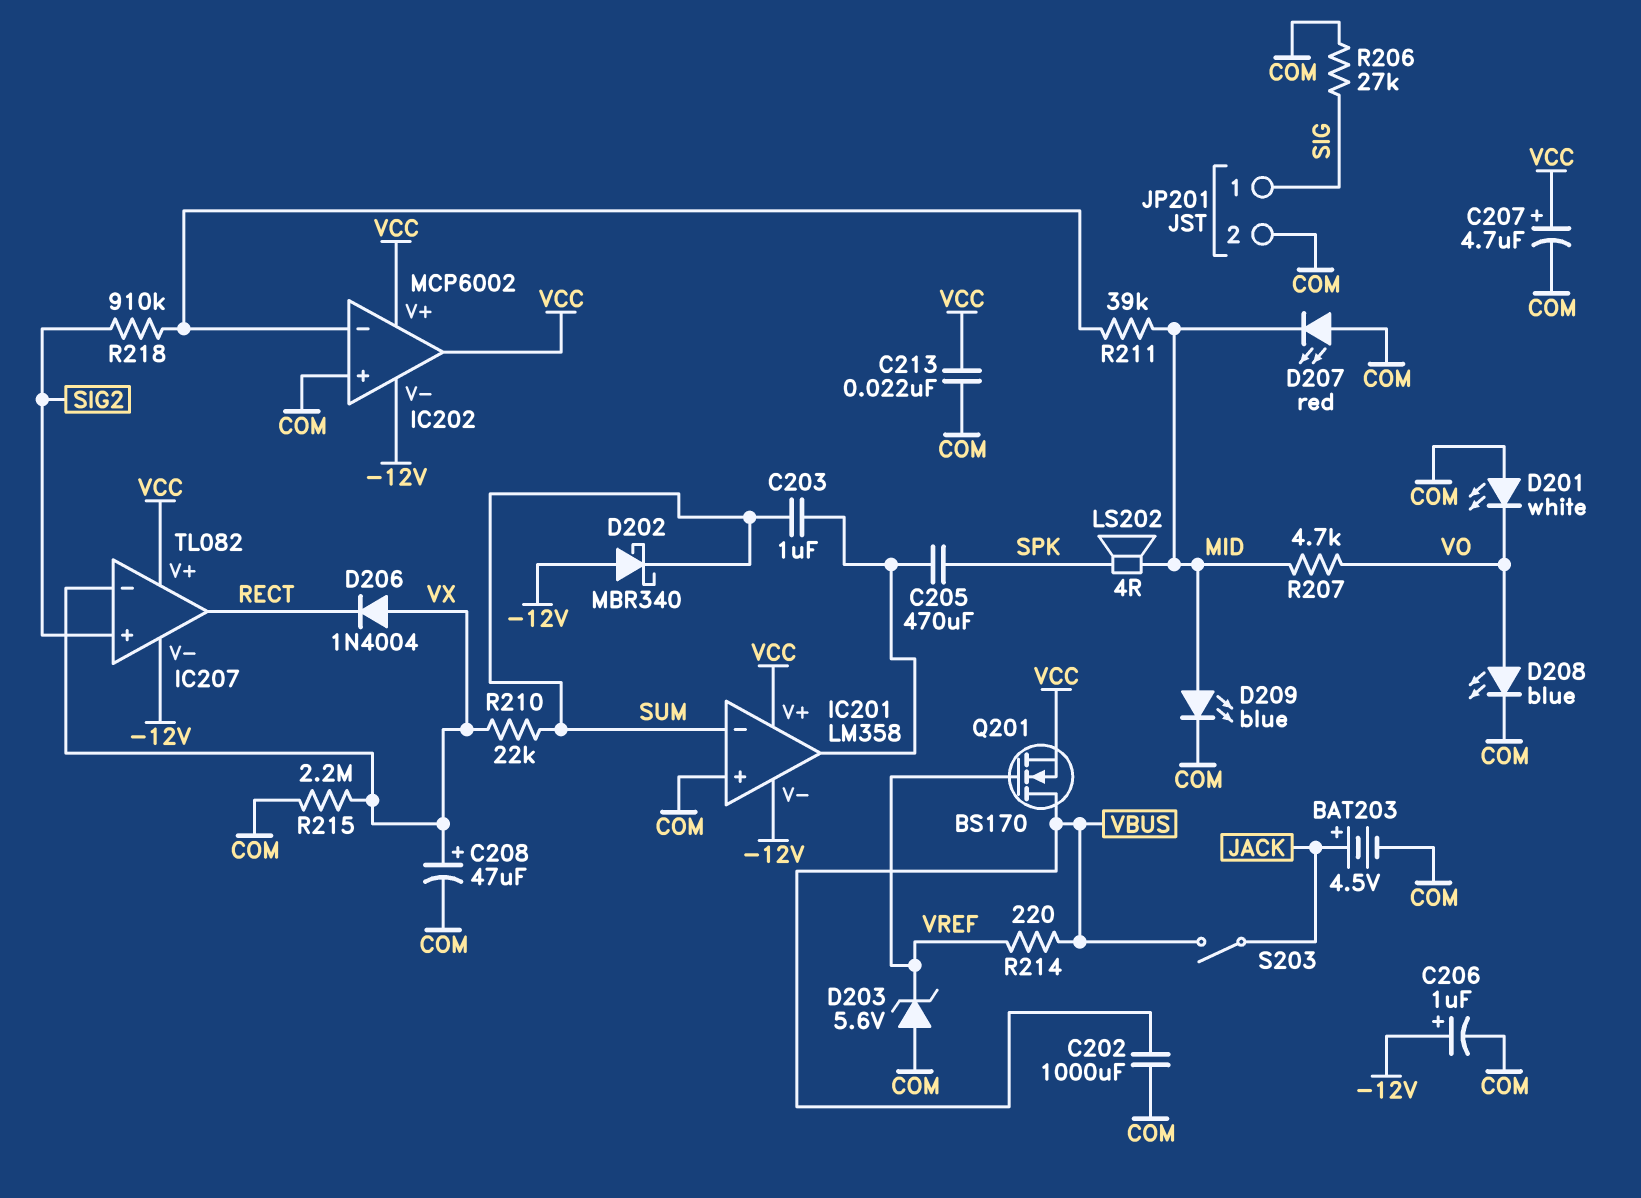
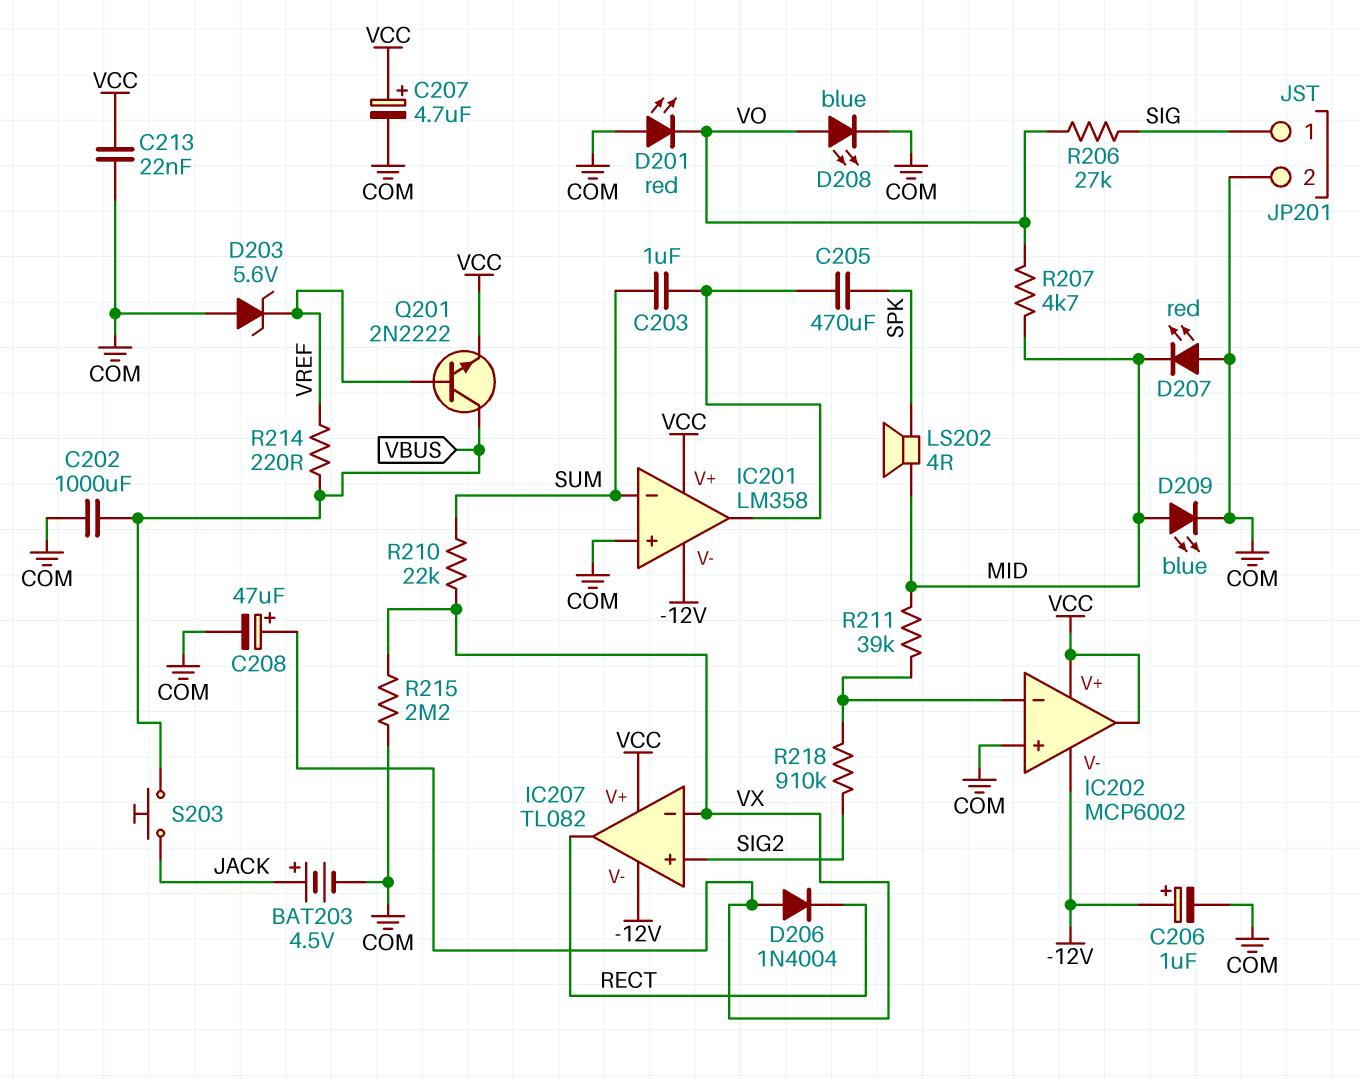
D201: LED white (A COM, K VO) -> LED red (A COM, K VO)
D202: schottky MBR340 (A -12V, K SUM) -> none
Q201: NMOS BS170 (G VREF, D VBUS, S VCC) -> NPN 2N2222 (B VREF, C VBUS, E VCC)
R206: 27k (COM, SIG) -> 27k (SIG, VO)
S203: switch (JACK, VBUS) -> button (JACK, VBUS)

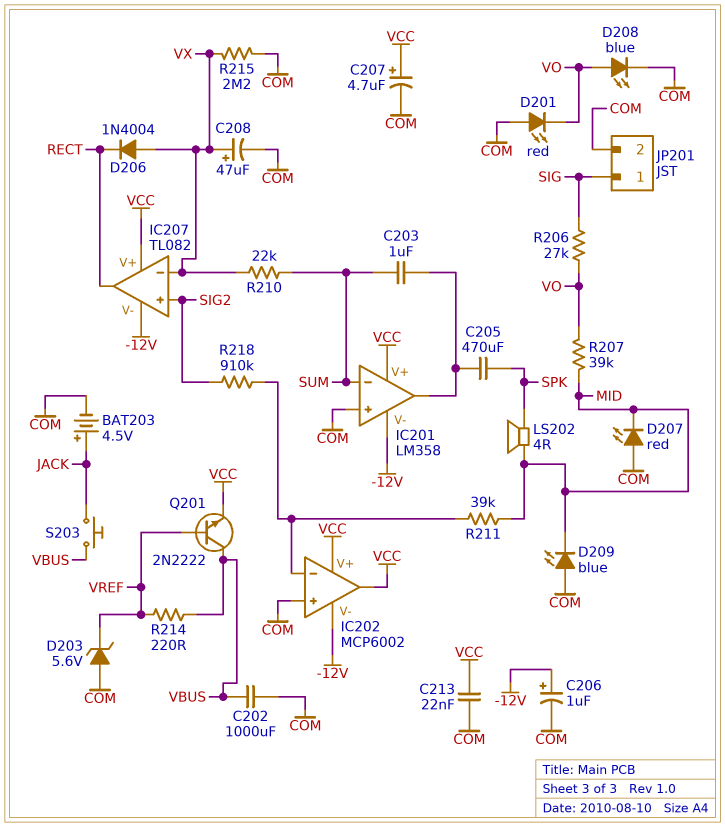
D209: LED blue (A MID, K COM) -> LED blue (A COM, K MID)
R207: 4.7k (MID, VO) -> 39k (MID, VO)

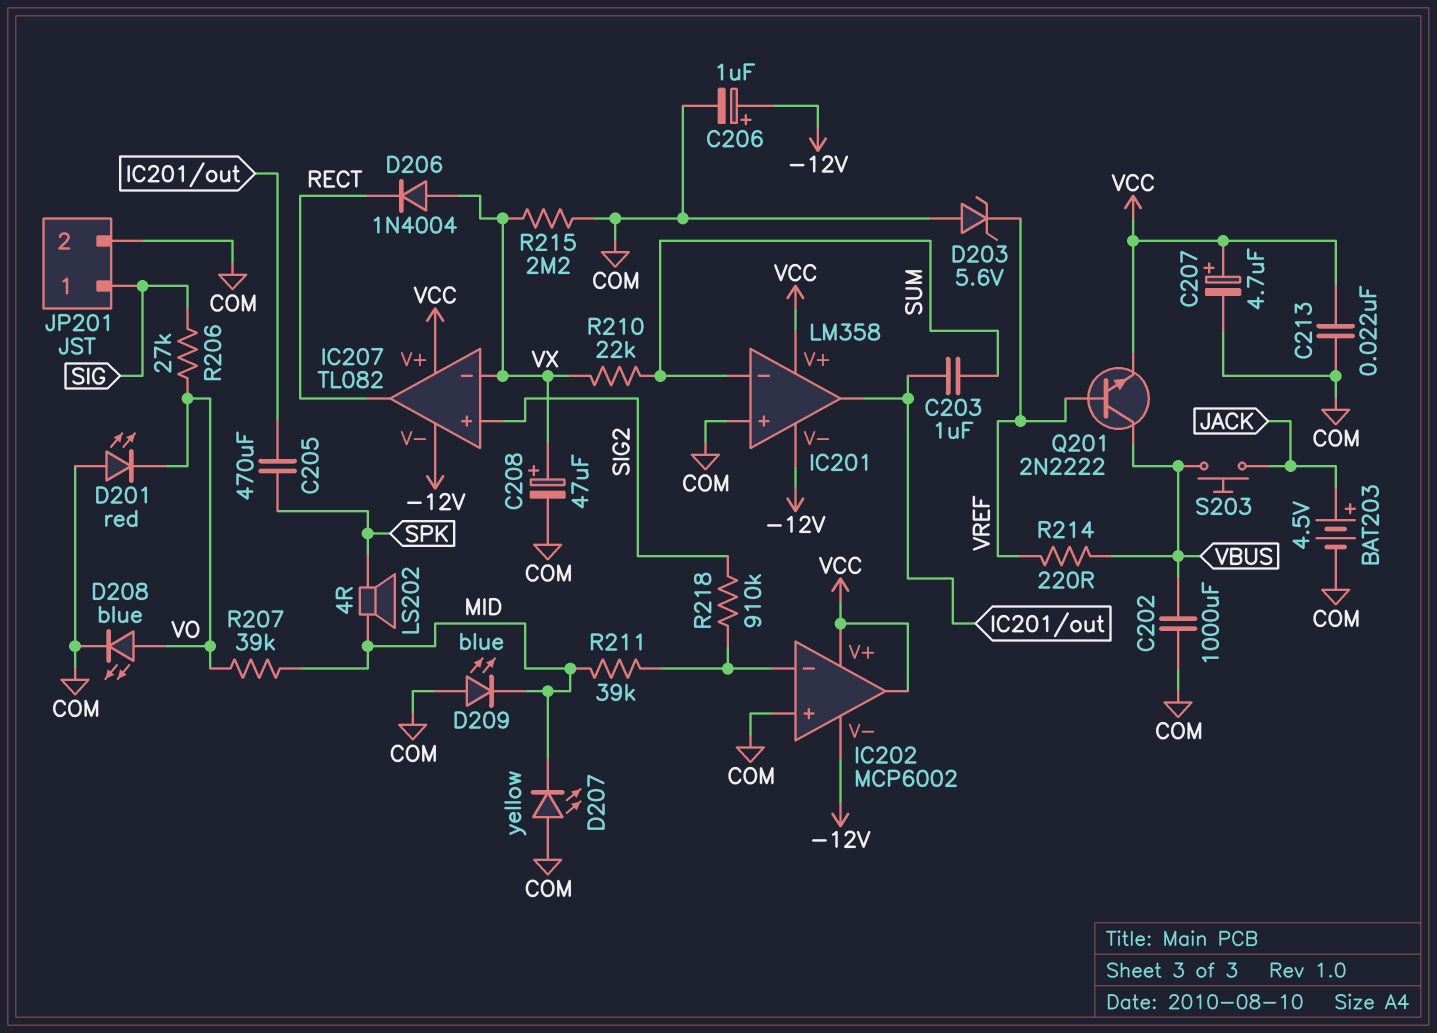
D207: LED red (A COM, K MID) -> LED yellow (A COM, K MID)

